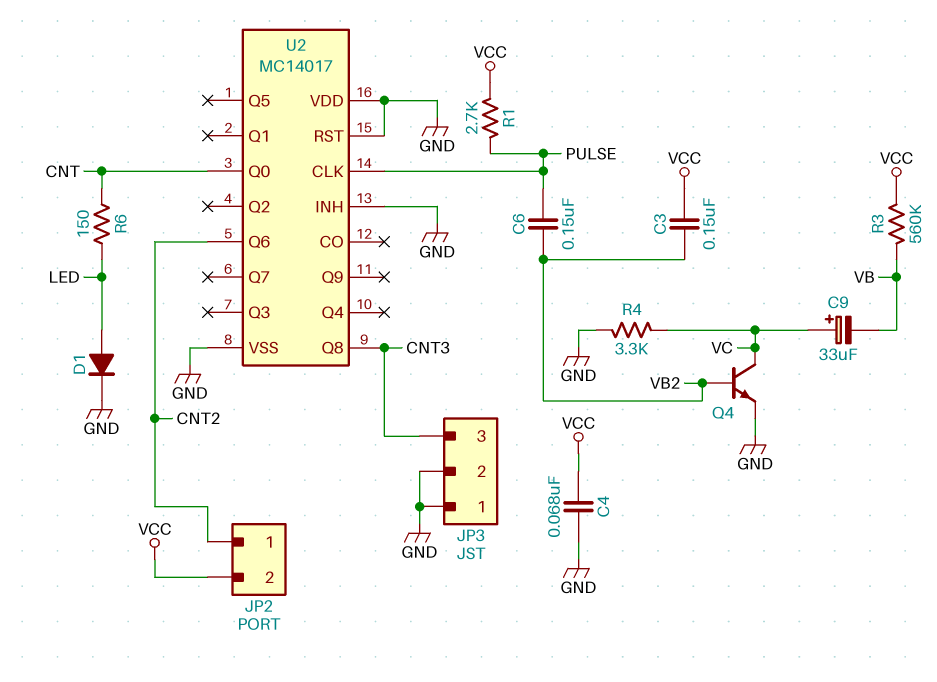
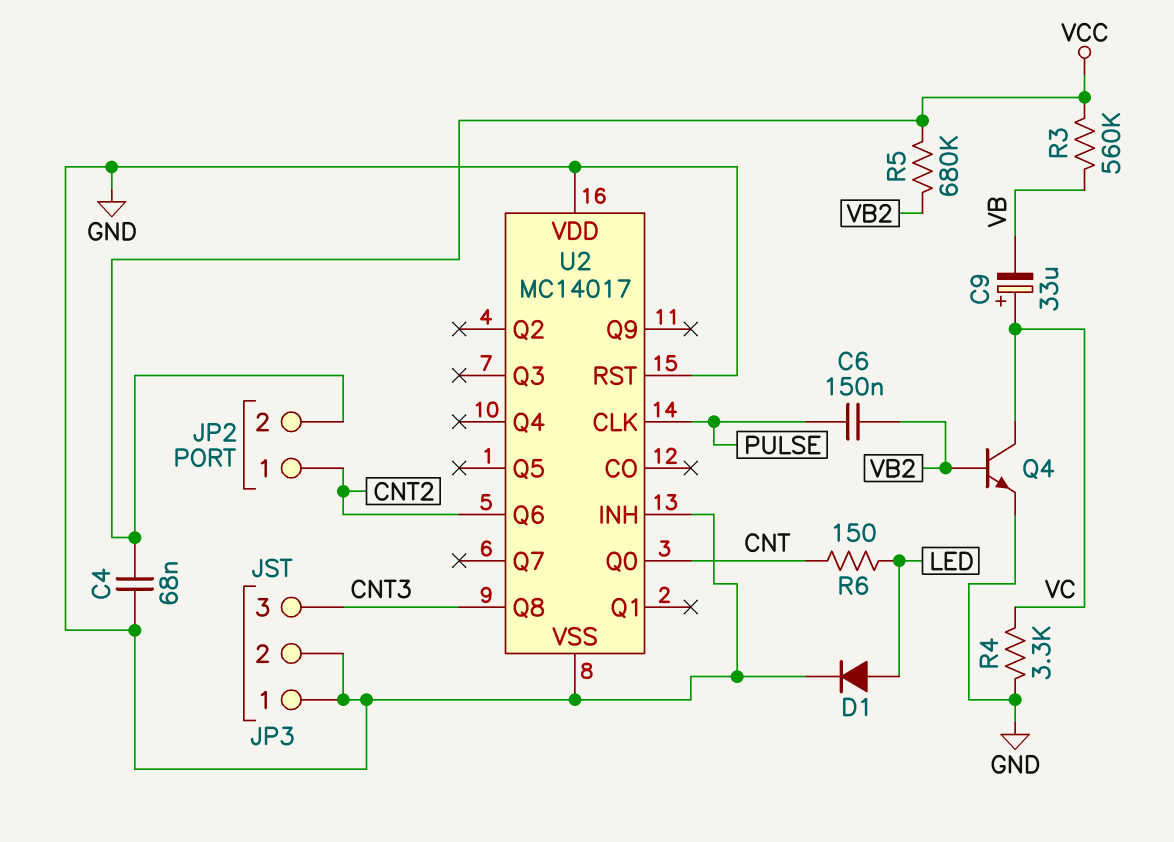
C3: 150nF (VB2, VCC) -> none
R1: 2.7k (PULSE, VCC) -> none
R5: none -> 680k (VB2, VCC)

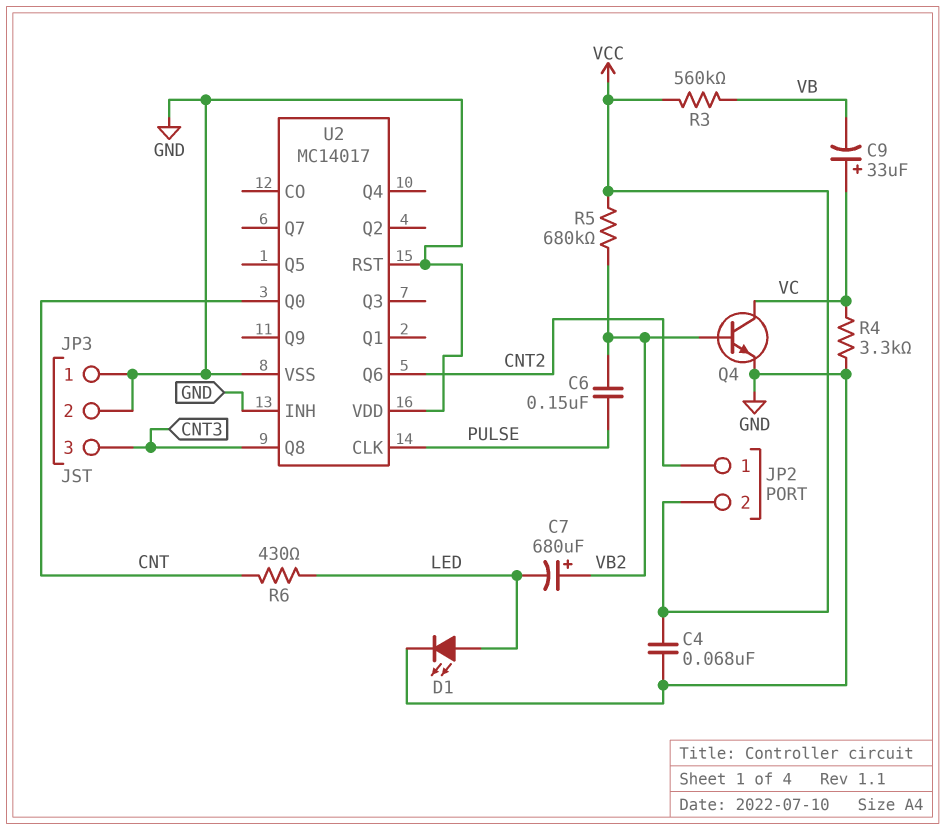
C7: none -> 680uF (plus VB2, minus LED)
D1: diode (A LED, K GND) -> LED (A LED, K GND)
R6: 150 (CNT, LED) -> 430 (CNT, LED)

